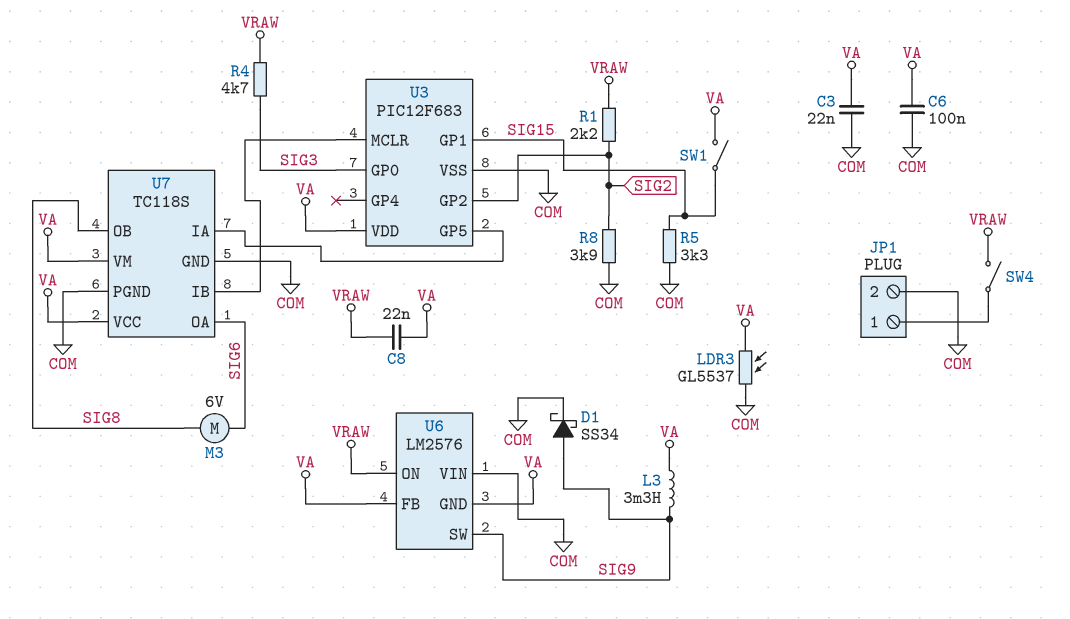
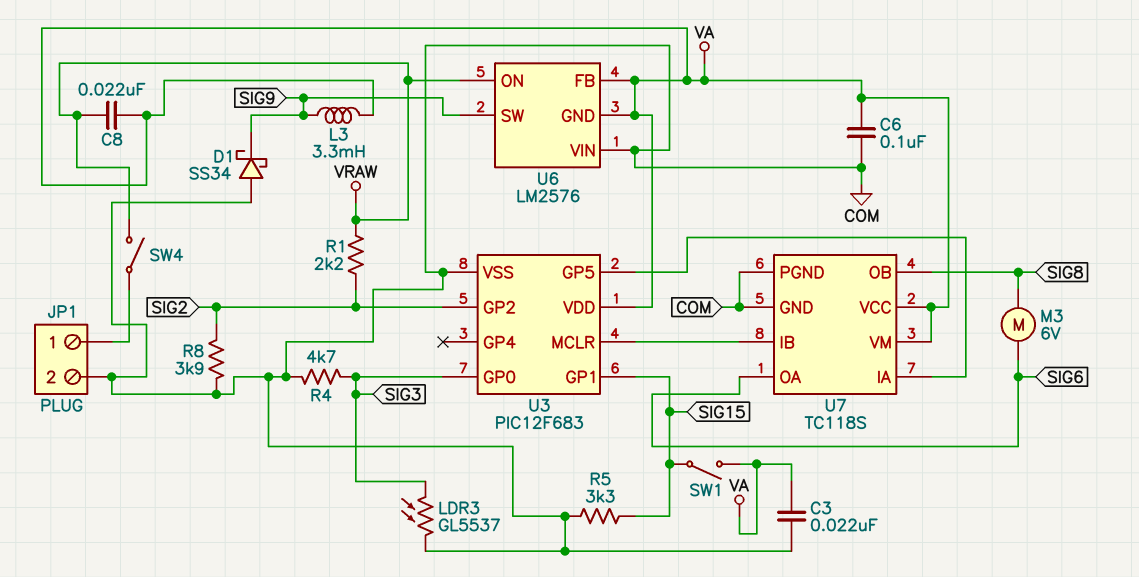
D1: schottky SS34 (A SIG9, K COM) -> schottky SS34 (A COM, K SIG9)
LDR3: GL5537 (COM, VA) -> GL5537 (COM, SIG3)
R4: 4.7k (SIG3, VRAW) -> 4.7k (COM, SIG3)

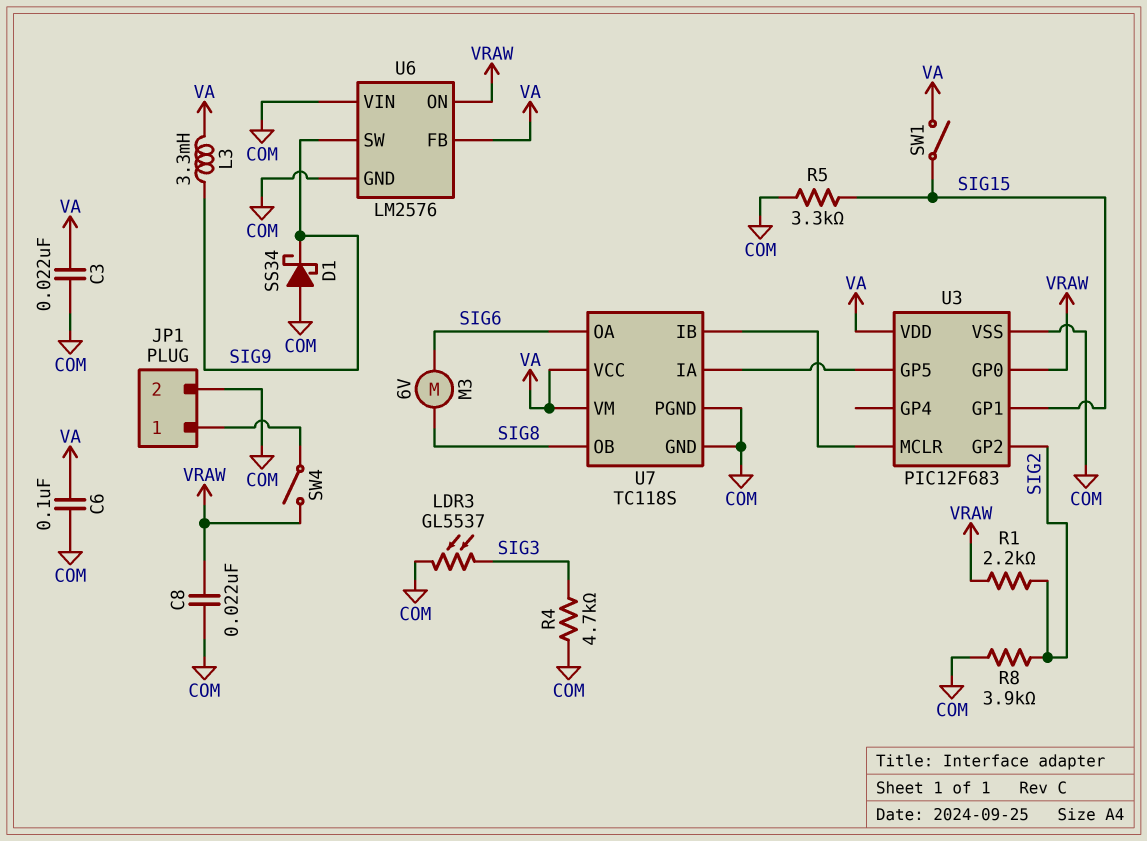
C8: 22nF (VA, VRAW) -> 22nF (COM, VRAW)
U3 pin GP0: SIG3 -> VRAW
U6 pin GND: VA -> COM

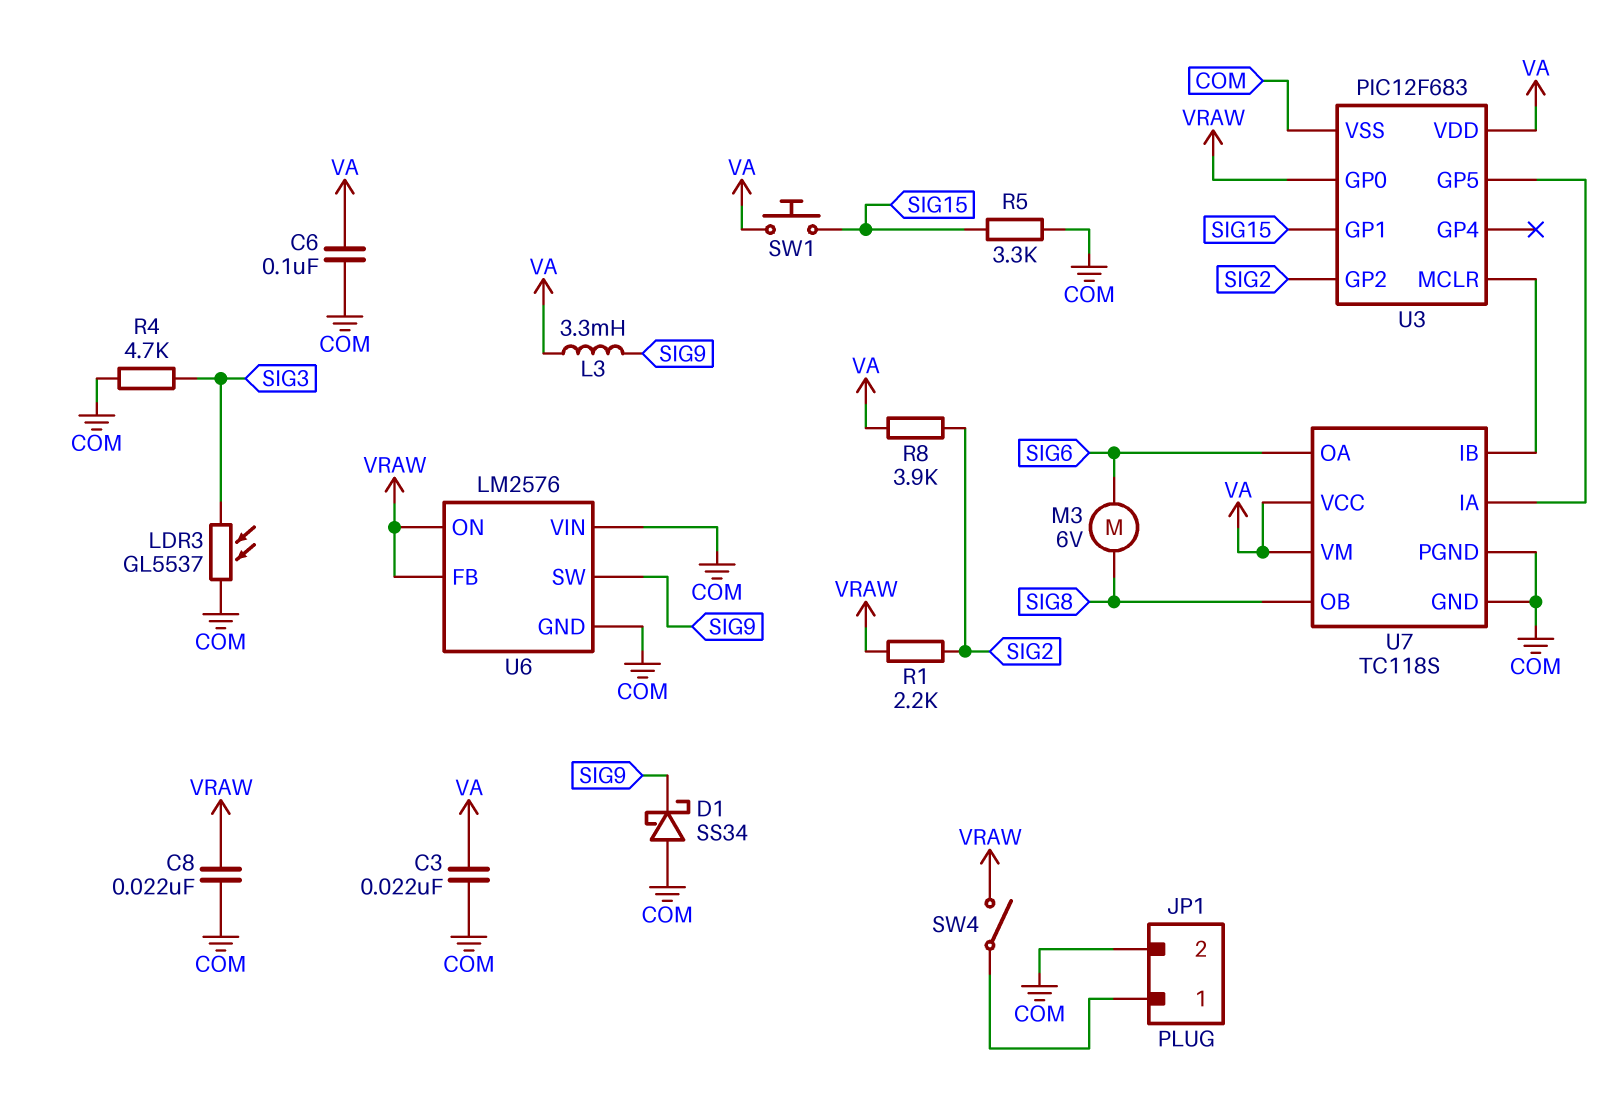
R8: 3.9k (COM, SIG2) -> 3.9k (SIG2, VA)
SW1: switch (SIG15, VA) -> button (SIG15, VA)
U6 pin FB: VA -> VRAW

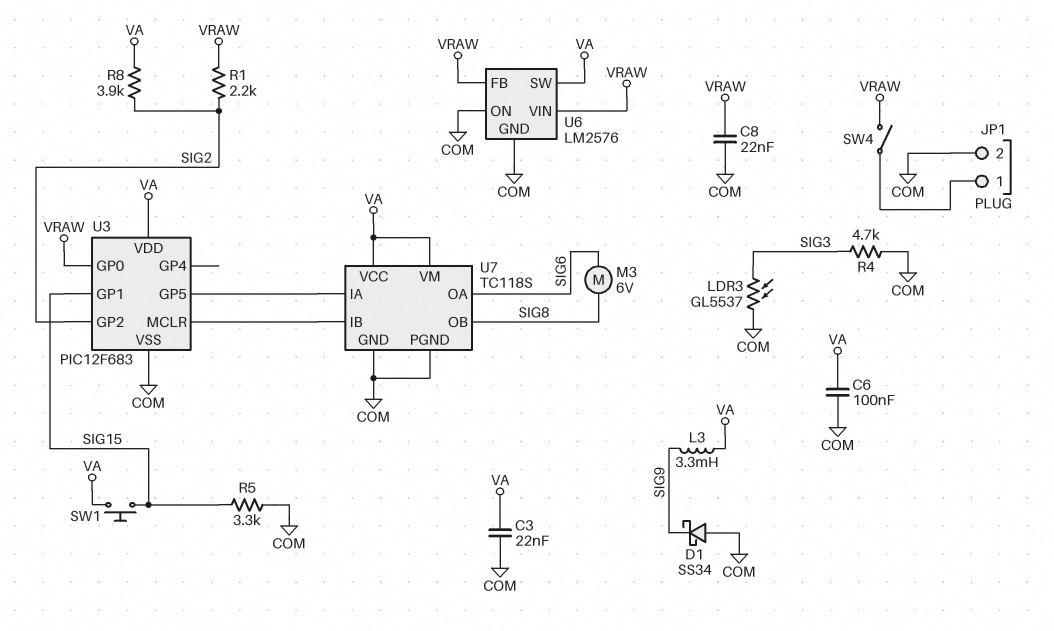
U6 pin ON: VRAW -> COM
U6 pin SW: SIG9 -> VA
U6 pin VIN: COM -> VRAW

